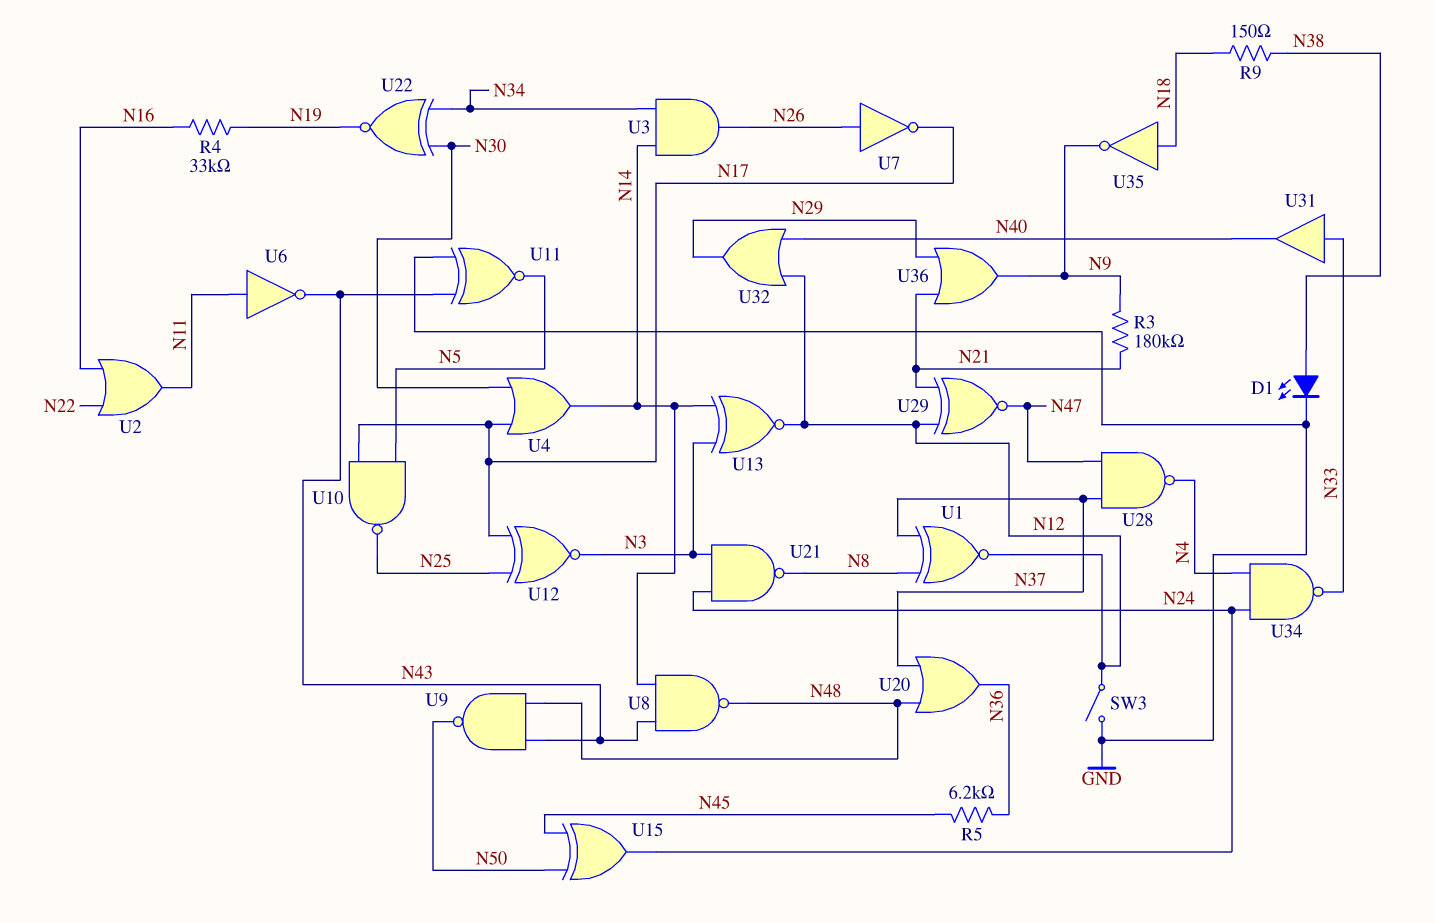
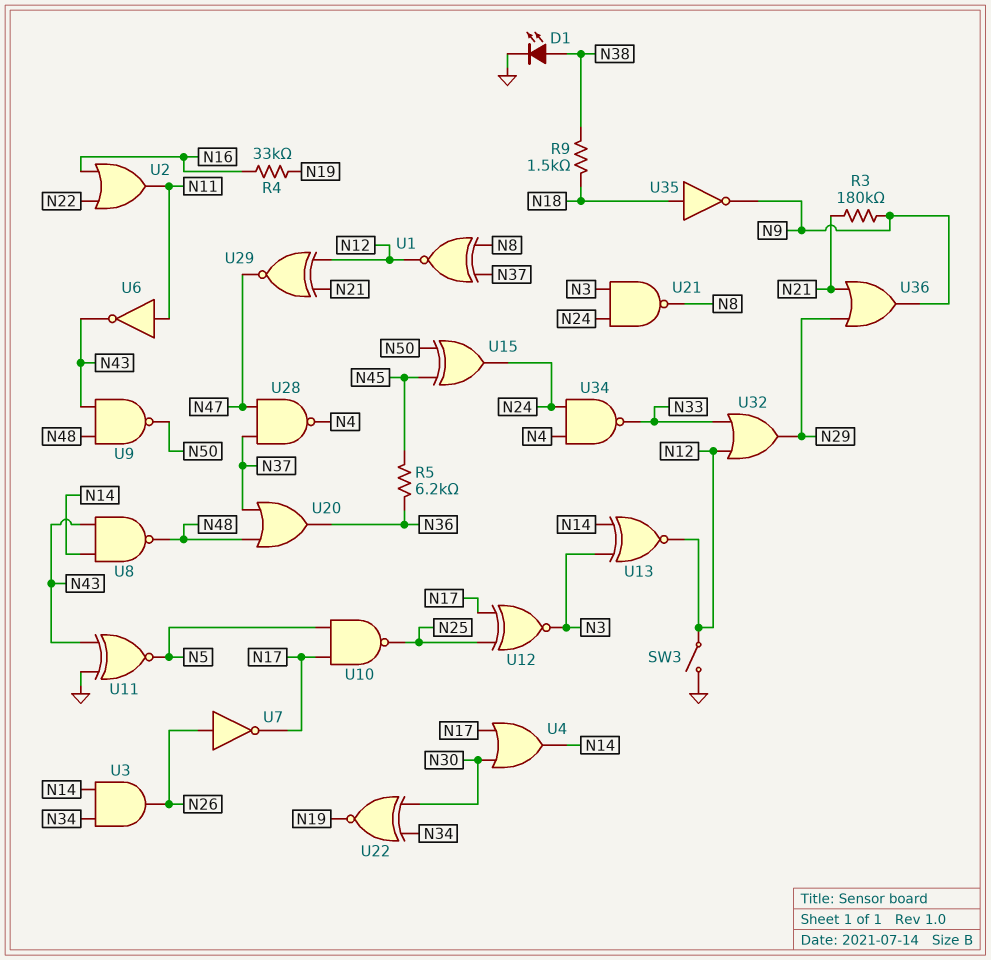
R9: 150 (N18, N38) -> 1.5k (N18, N38)
U31: buffer (in N33, out N40) -> none
U32: OR (in N12, in N40, out N29) -> OR (in N12, in N33, out N29)

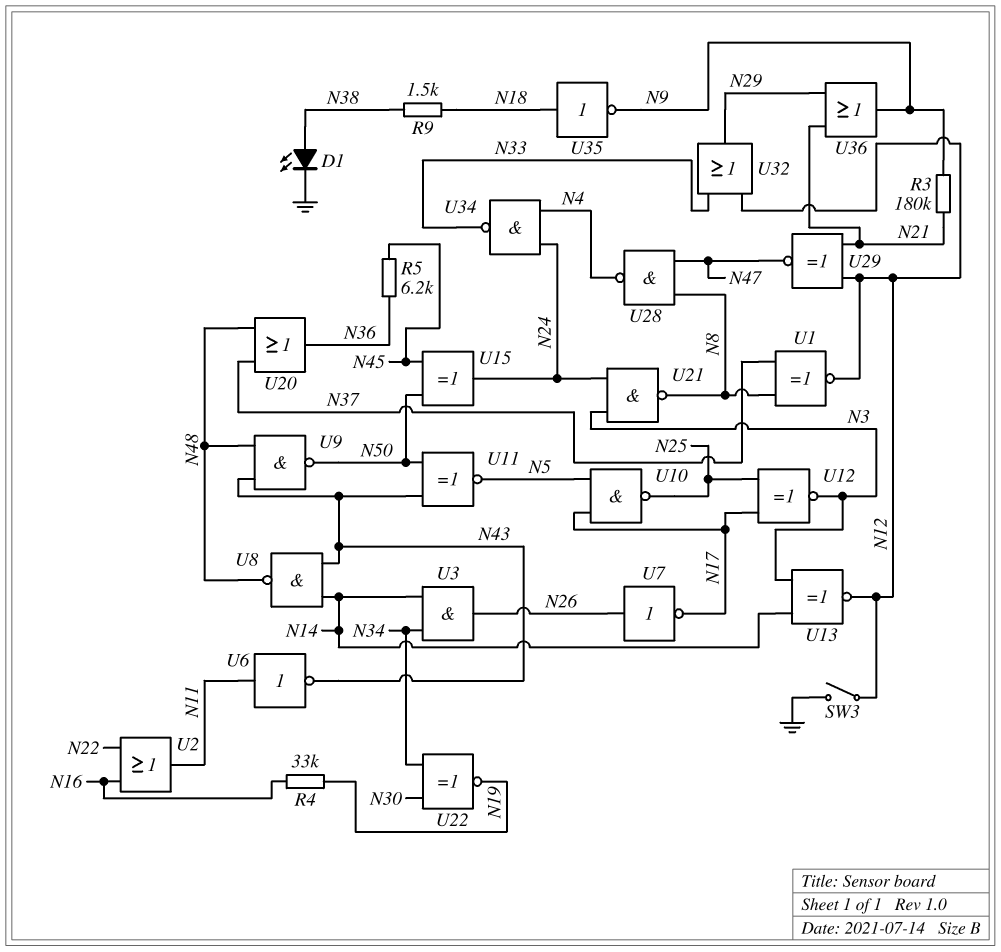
U4: OR (in N17, in N30, out N14) -> none
U11: XNOR (in GND, in N43, out N5) -> XNOR (in N43, in N50, out N5)
U28: NAND (in N37, in N47, out N4) -> NAND (in N8, in N47, out N4)

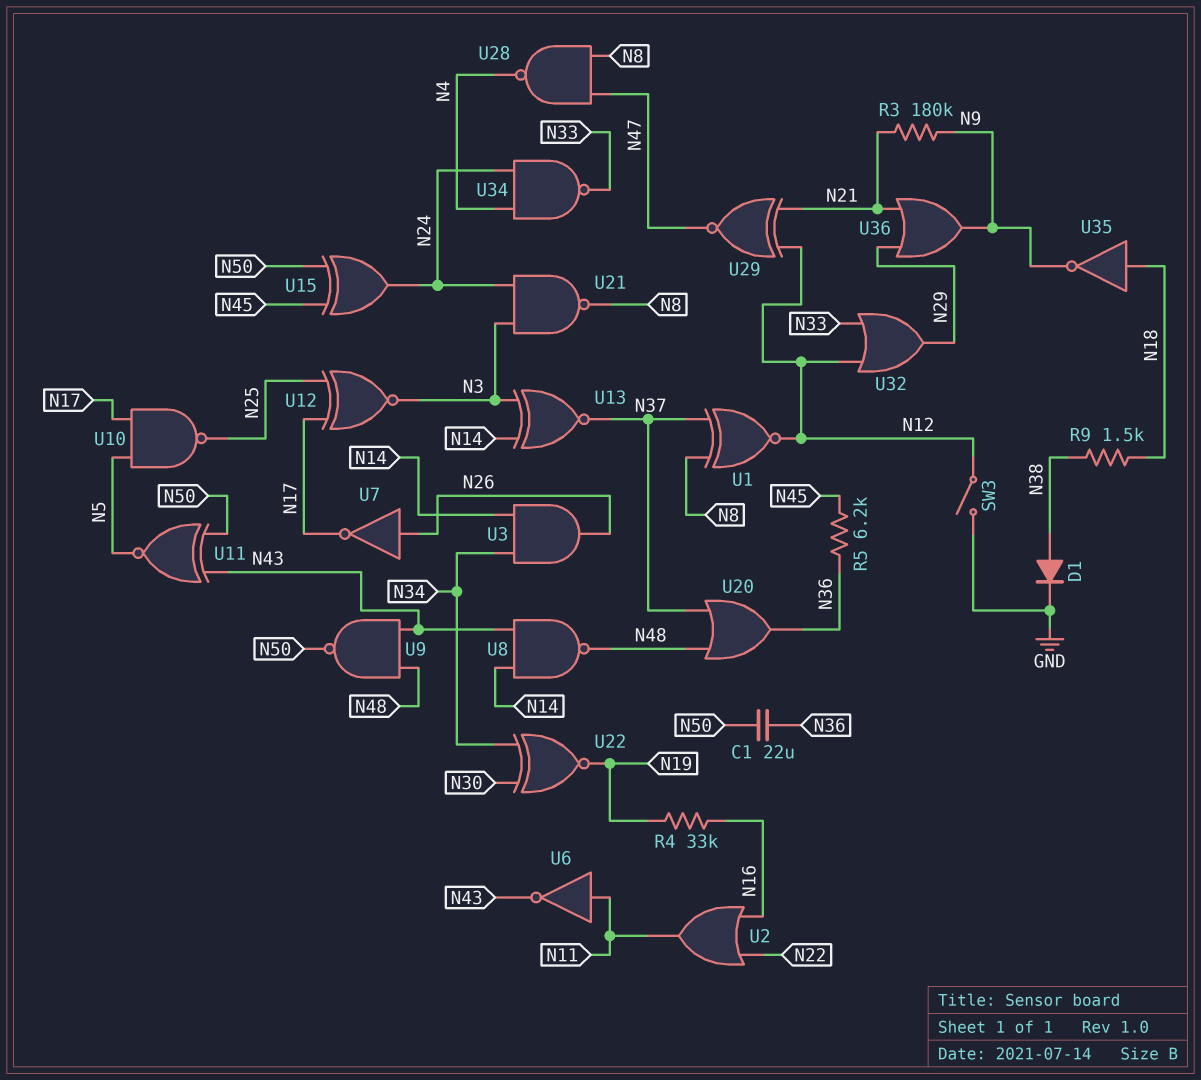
C1: none -> 22uF (N36, N50)
D1: LED (A N38, K GND) -> diode (A N38, K GND)
U13: XNOR (in N3, in N14, out N12) -> XNOR (in N3, in N14, out N37)

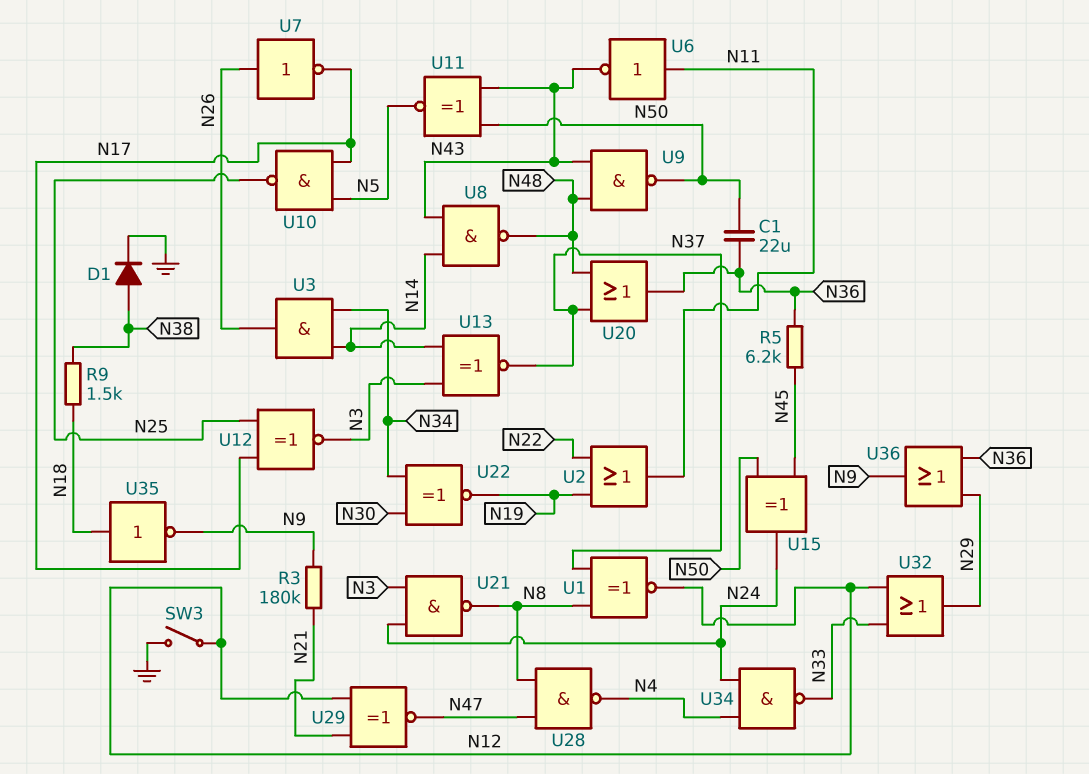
R4: 33k (N16, N19) -> none
U2: OR (in N16, in N22, out N11) -> OR (in N19, in N22, out N11)
U36: OR (in N21, in N29, out N9) -> OR (in N29, in N36, out N9)

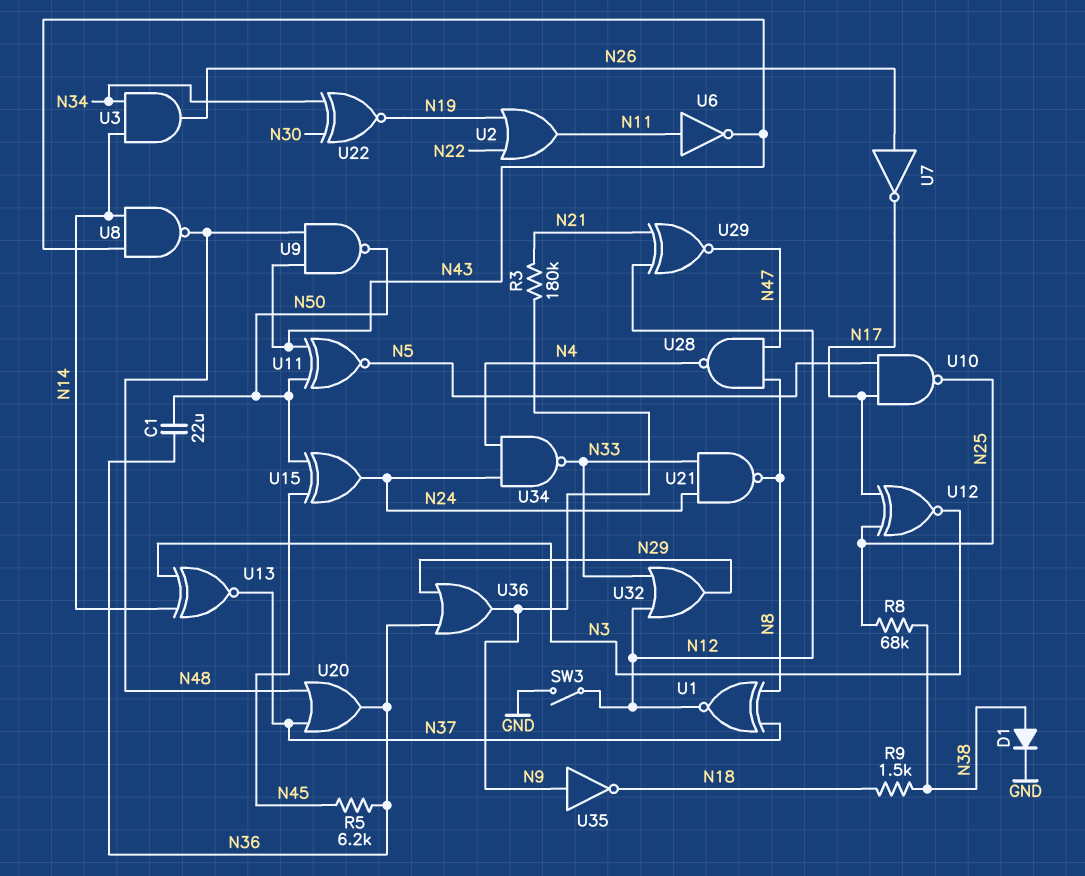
R8: none -> 68k (N25, N38)
U21: NAND (in N3, in N24, out N8) -> NAND (in N24, in N33, out N8)
U35: NOT (in N18, out N9) -> NOT (in N9, out N18)

